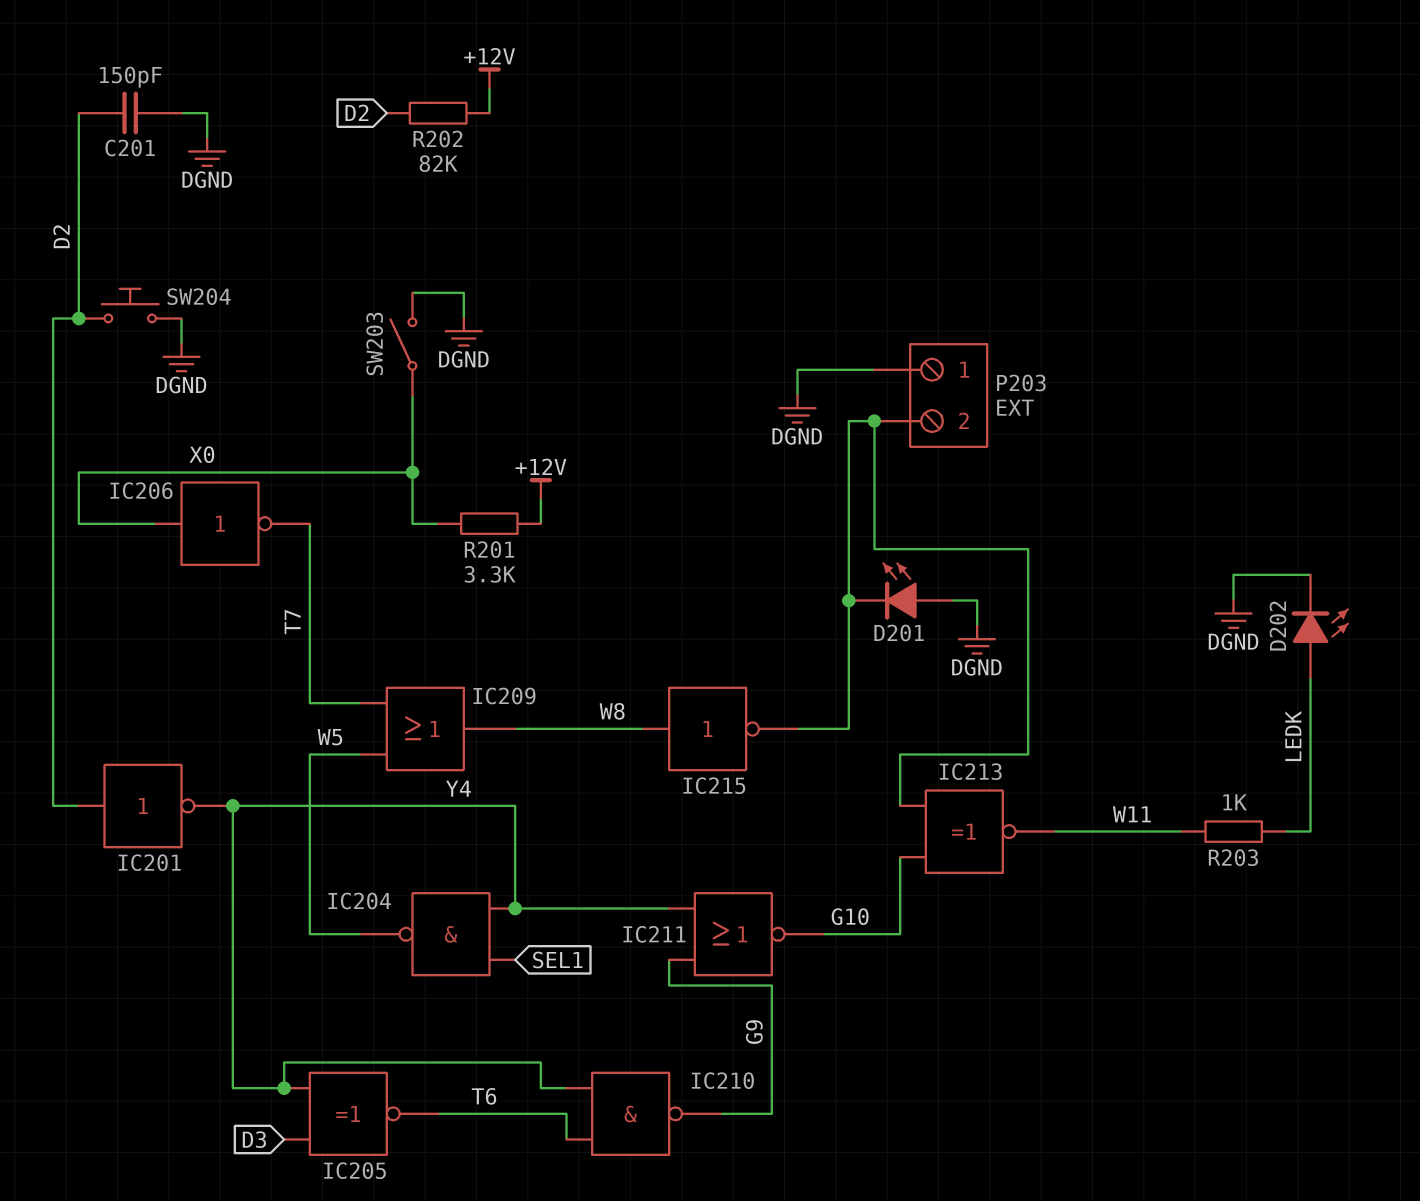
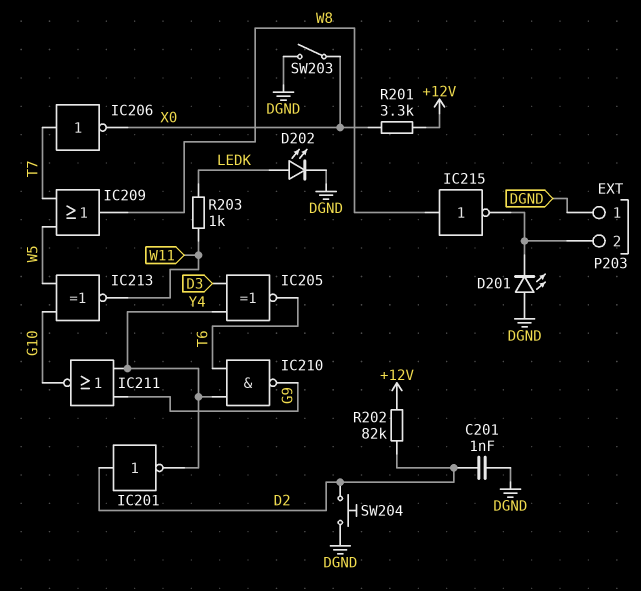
C201: 150pF (D2, DGND) -> 1nF (D2, DGND)
IC204: NAND (in SEL1, in Y4, out W5) -> none
IC206: NOT (in X0, out T7) -> NOT (in T7, out X0)
IC213: XNOR (in G10, in P203/2, out W11) -> XNOR (in G10, in W5, out W11)

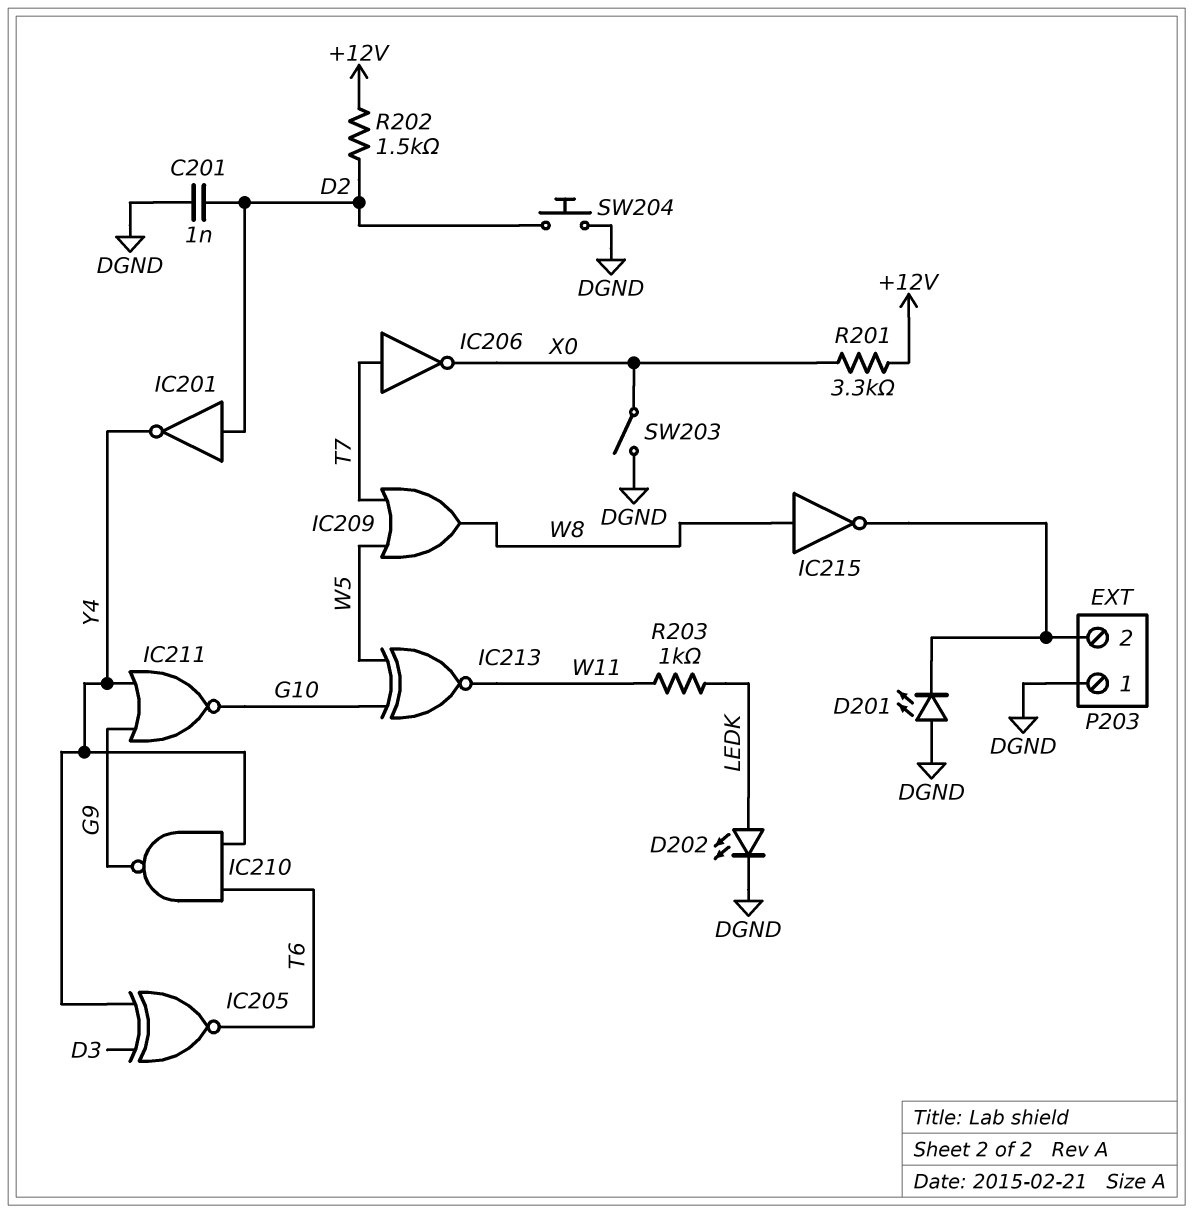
R202: 82k (+12V, D2) -> 1.5k (+12V, D2)

